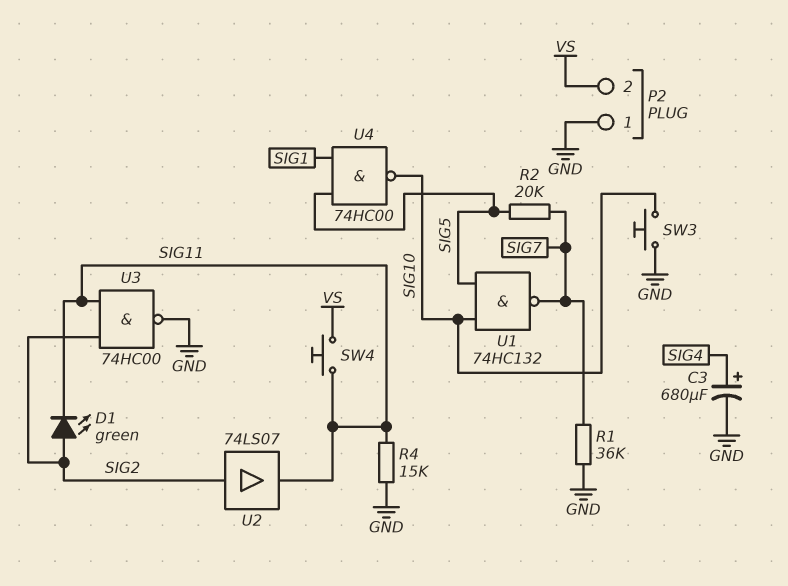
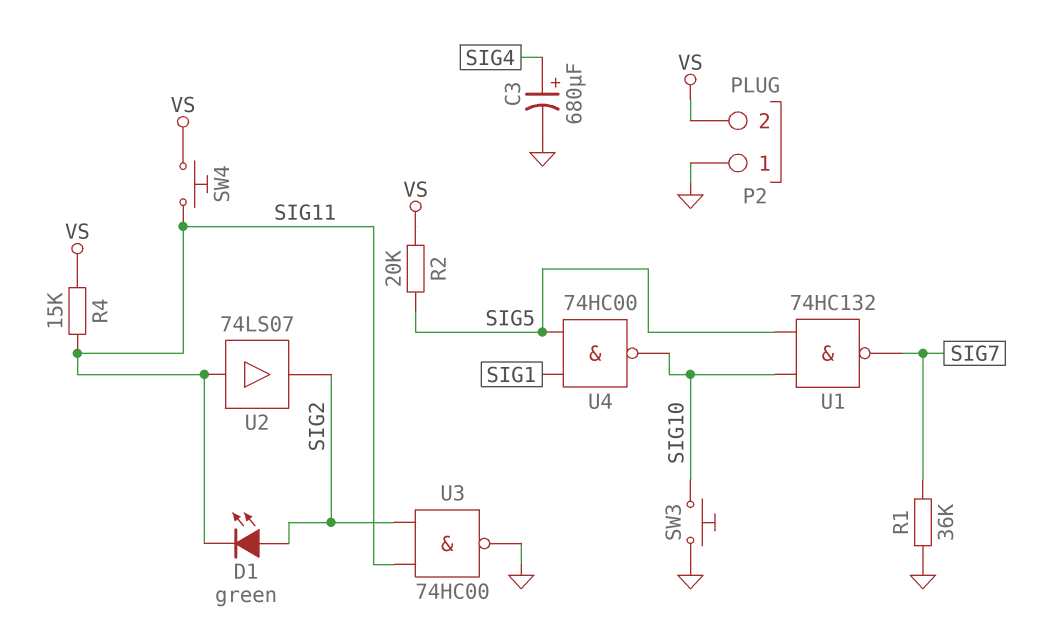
R2: 20k (SIG5, SIG7) -> 20k (SIG5, VS)
R4: 15k (GND, SIG11) -> 15k (SIG11, VS)
U2: buffer 74LS07 (in SIG2, out SIG11) -> buffer 74LS07 (in SIG11, out SIG2)

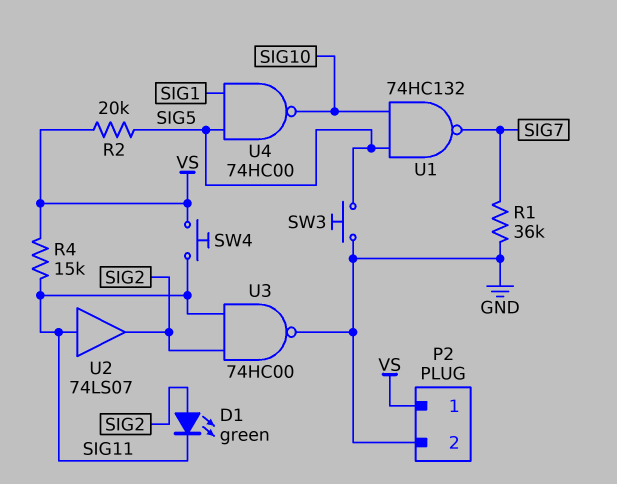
C3: 680uF (plus SIG4, minus GND) -> none
P2 pin 1: GND -> VS
P2 pin 2: VS -> GND
SW3: button (GND, SIG10) -> button (GND, SIG5)

